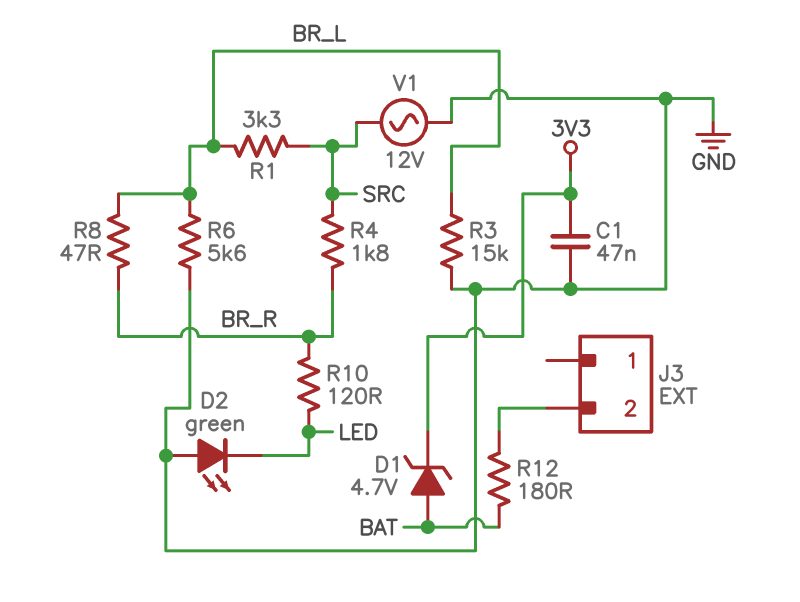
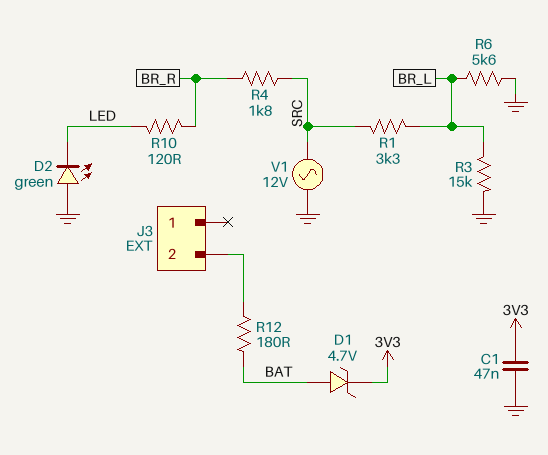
R8: 47 (BR_L, BR_R) -> none

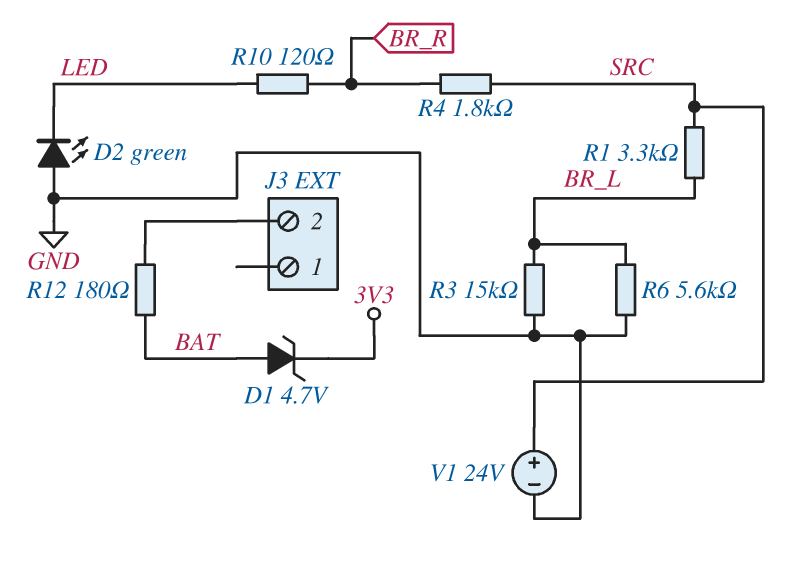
C1: 47nF (3V3, GND) -> none
V1: AC 12V (GND, SRC) -> 24V (plus SRC, minus GND)

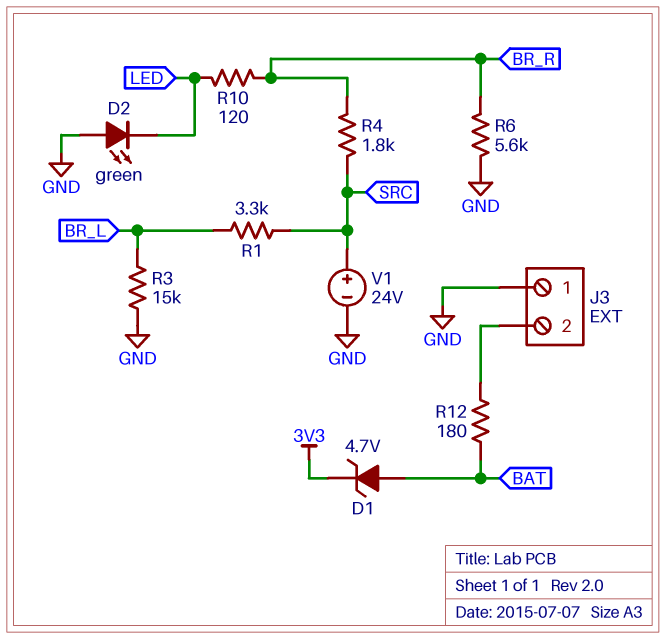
J3 pin 1: none -> GND
R6: 5.6k (BR_L, GND) -> 5.6k (BR_R, GND)

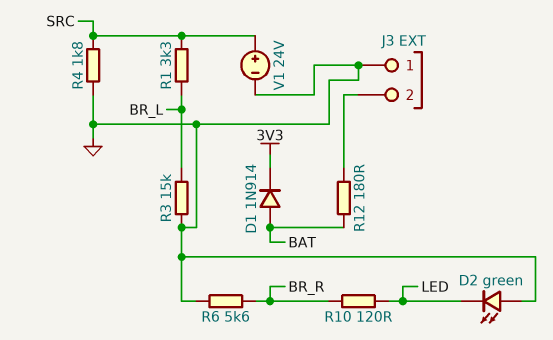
D1: zener 4.7V (A BAT, K 3V3) -> diode 1N914 (A BAT, K 3V3)
R4: 1.8k (BR_R, SRC) -> 1.8k (GND, SRC)

